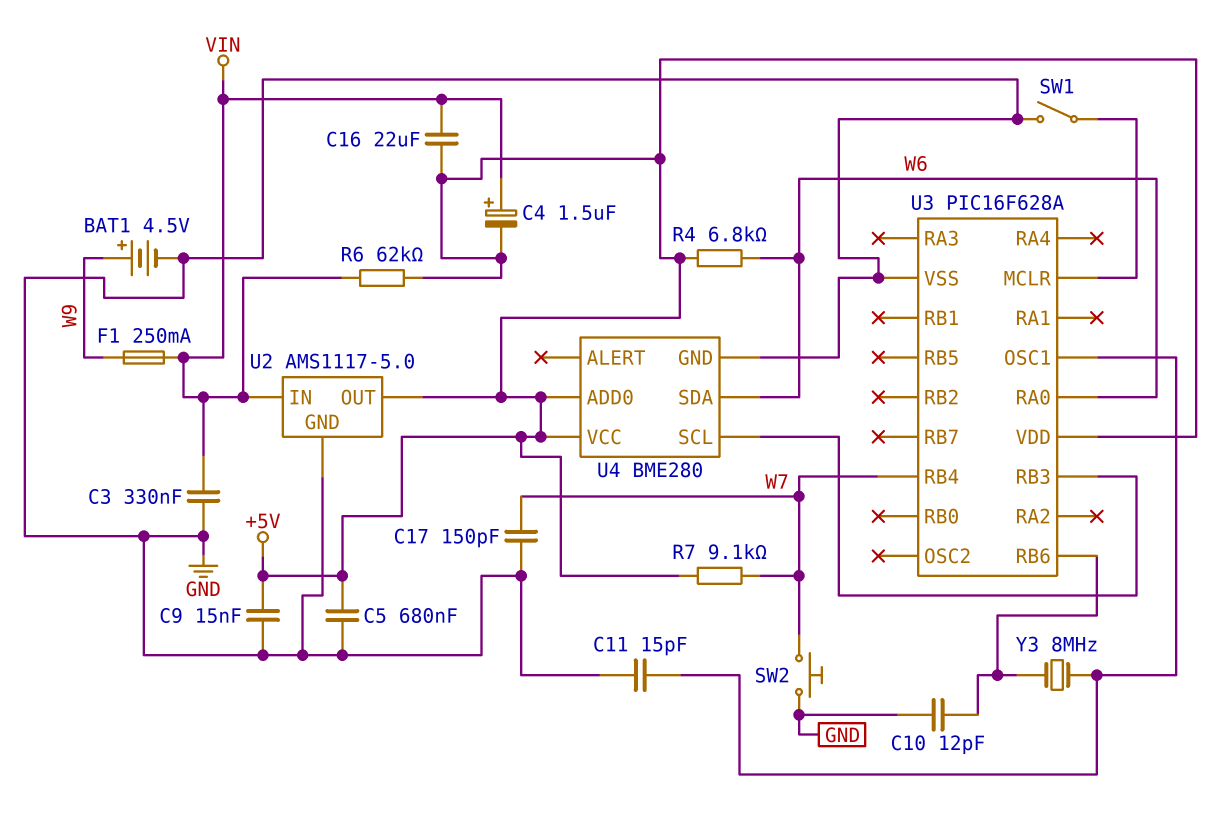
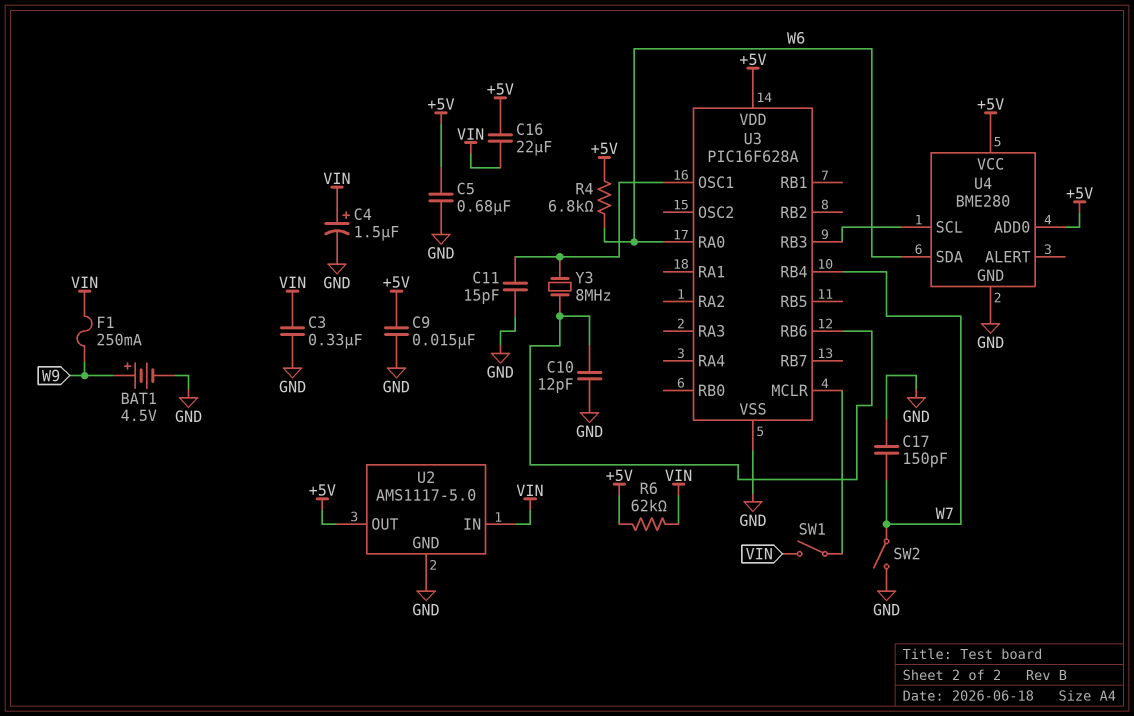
C4: 1.5uF (plus VIN, minus +5V) -> 1.5uF (plus VIN, minus GND)
R7: 9.1k (+5V, W7) -> none
SW1: switch (GND, U3/MCLR) -> switch (U3/MCLR, VIN)
SW2: button (GND, W7) -> switch (GND, W7)

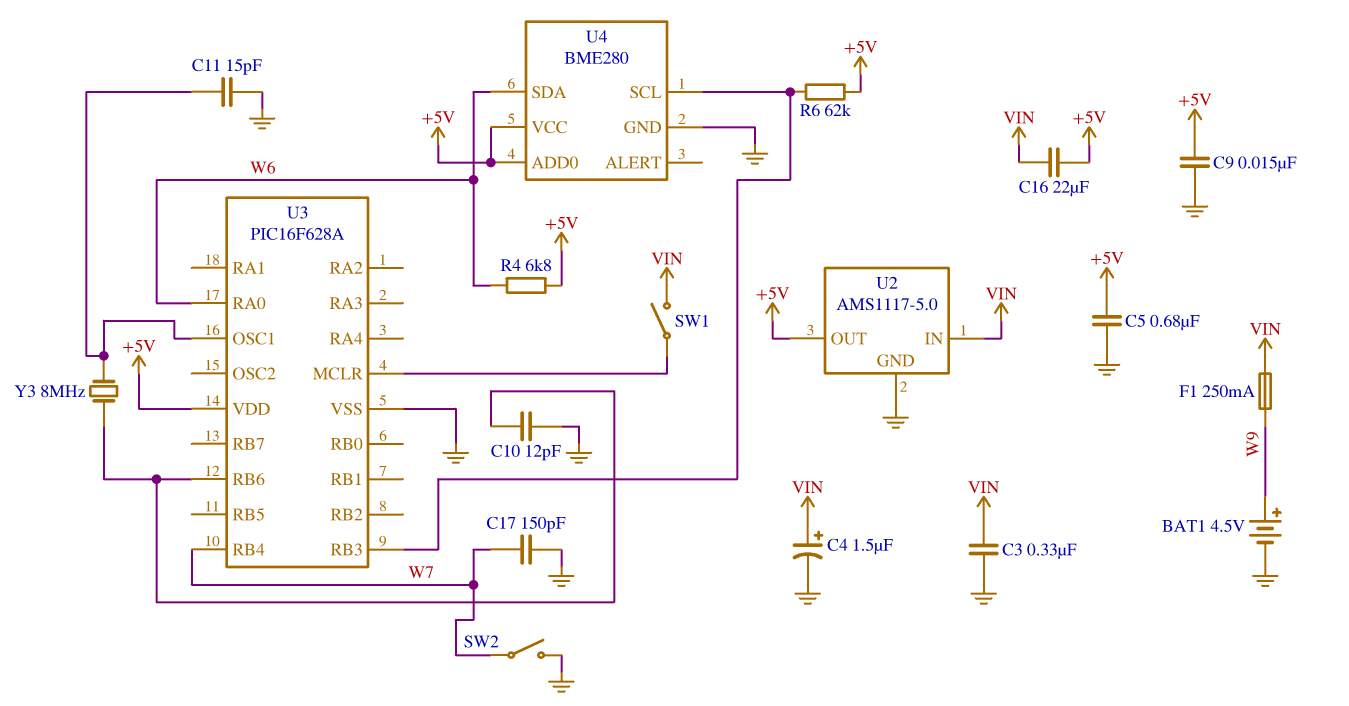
R6: 62k (+5V, VIN) -> 62k (+5V, U3/RB3)

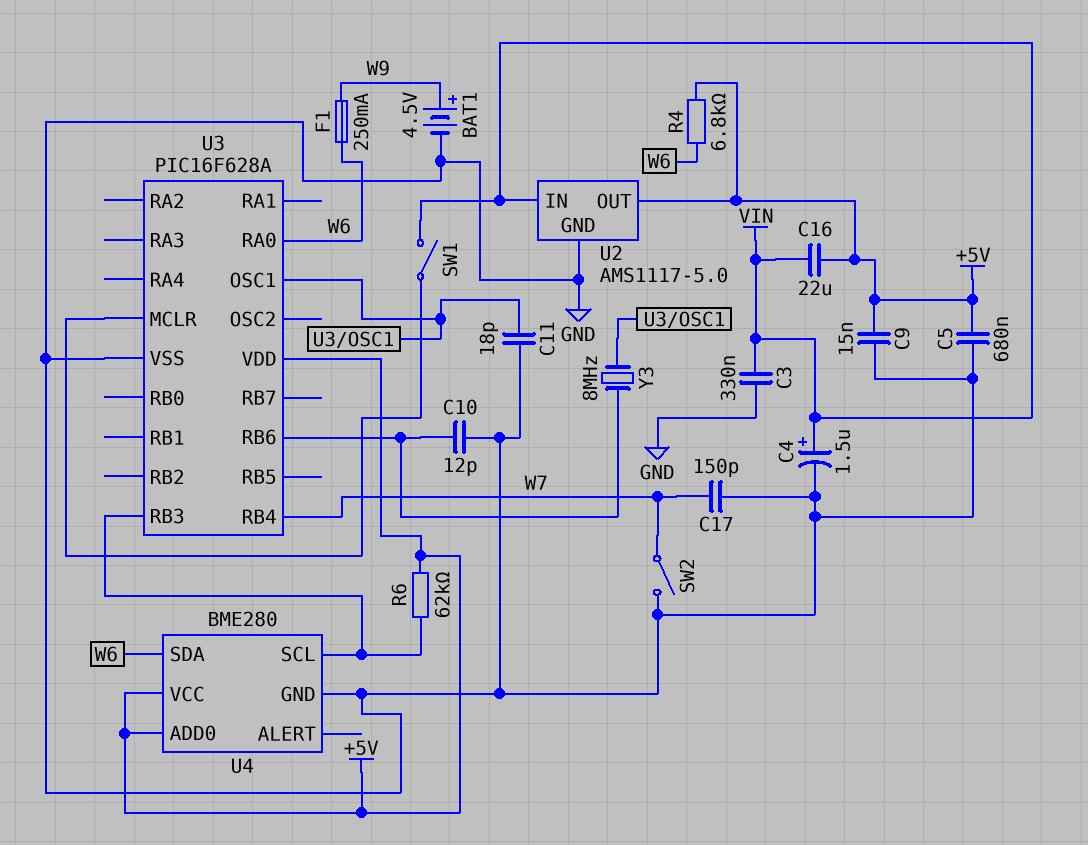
C11: 15pF (GND, U3/OSC1) -> 18pF (GND, U3/OSC1)
F1: 250mA (VIN, W9) -> 250mA (W6, W9)

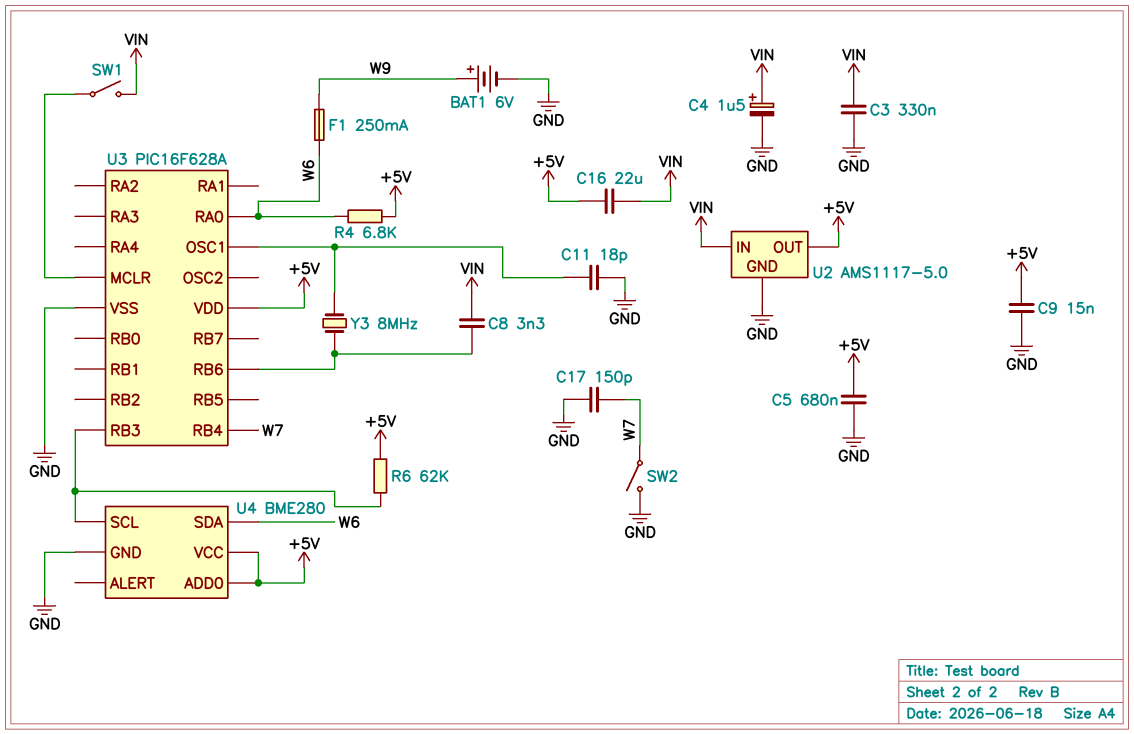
BAT1: 4.5V (plus W9, minus GND) -> 6V (plus W9, minus GND)
C8: none -> 3.3nF (U3/RB6, VIN)
C10: 12pF (GND, U3/RB6) -> none

